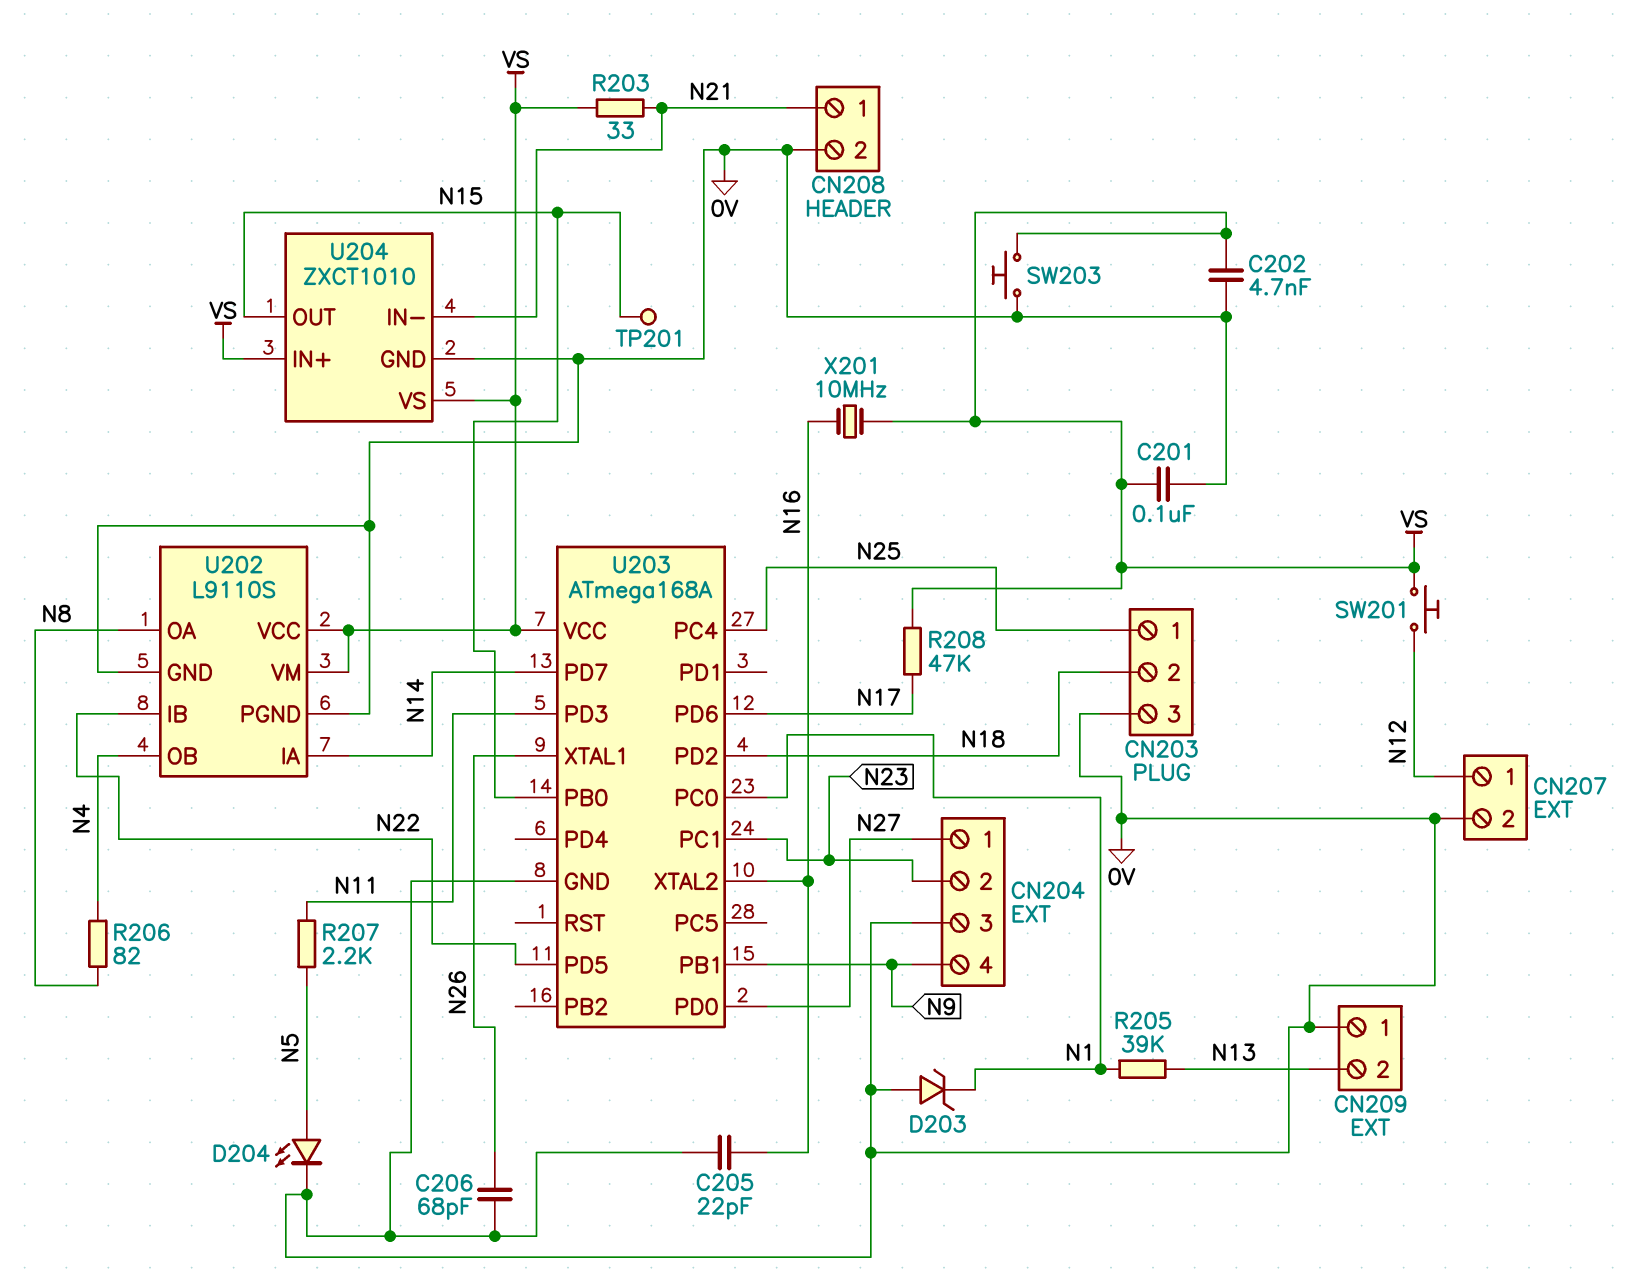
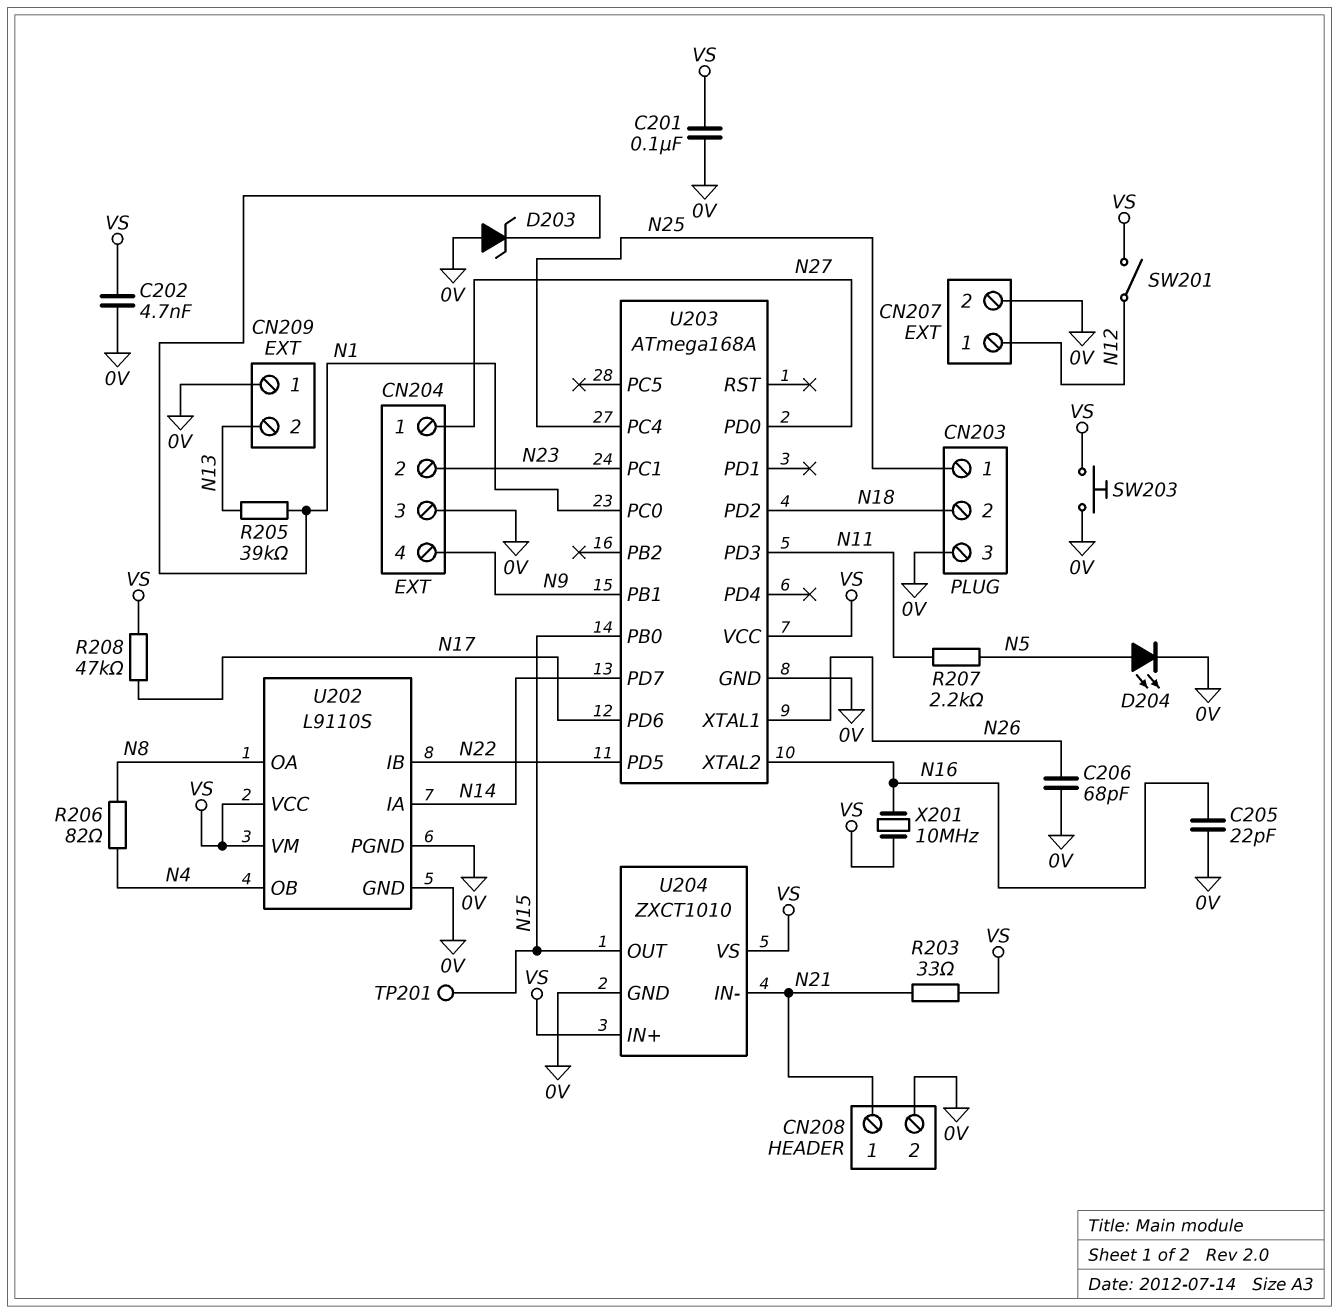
SW201: button (N12, VS) -> switch (N12, VS)

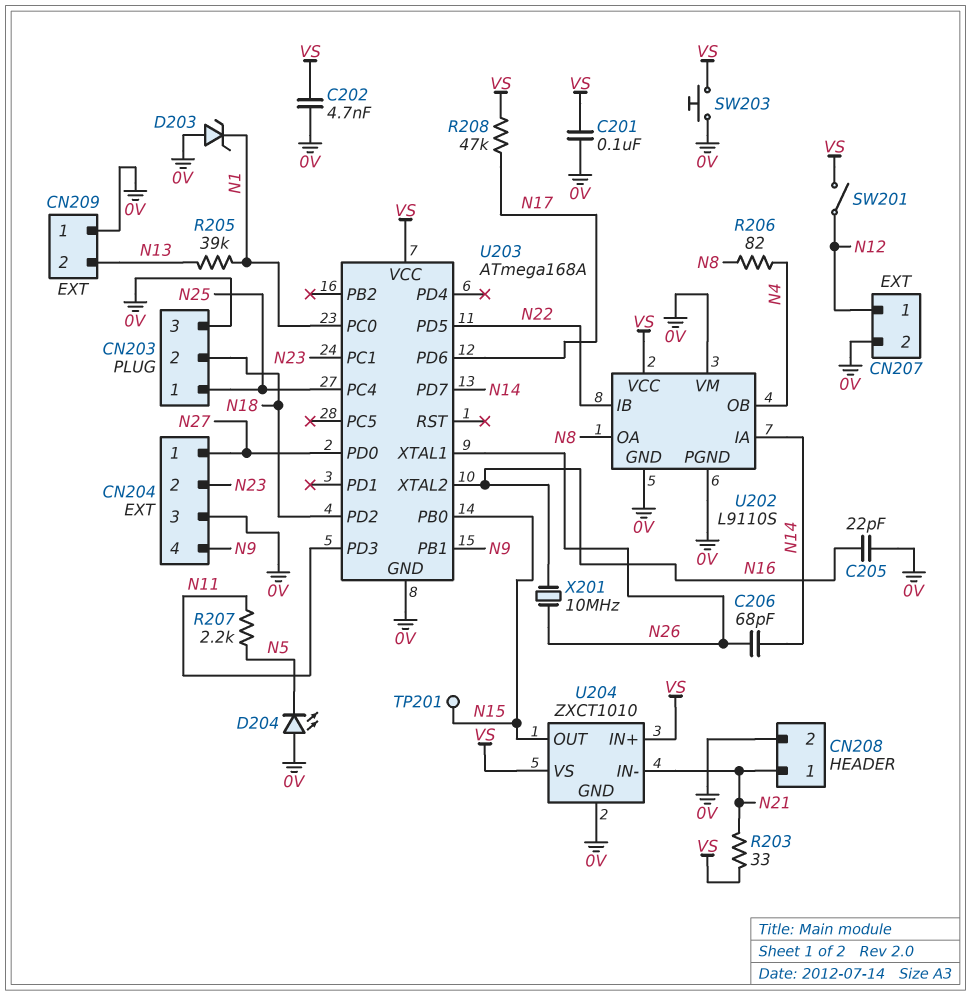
C206: 68pF (0V, N26) -> 68pF (N14, N26)
D204: LED (A N5, K 0V) -> LED (A 0V, K N5)
U202 pin VM: VS -> 0V
X201: 10MHz (N16, VS) -> 10MHz (N16, N26)

